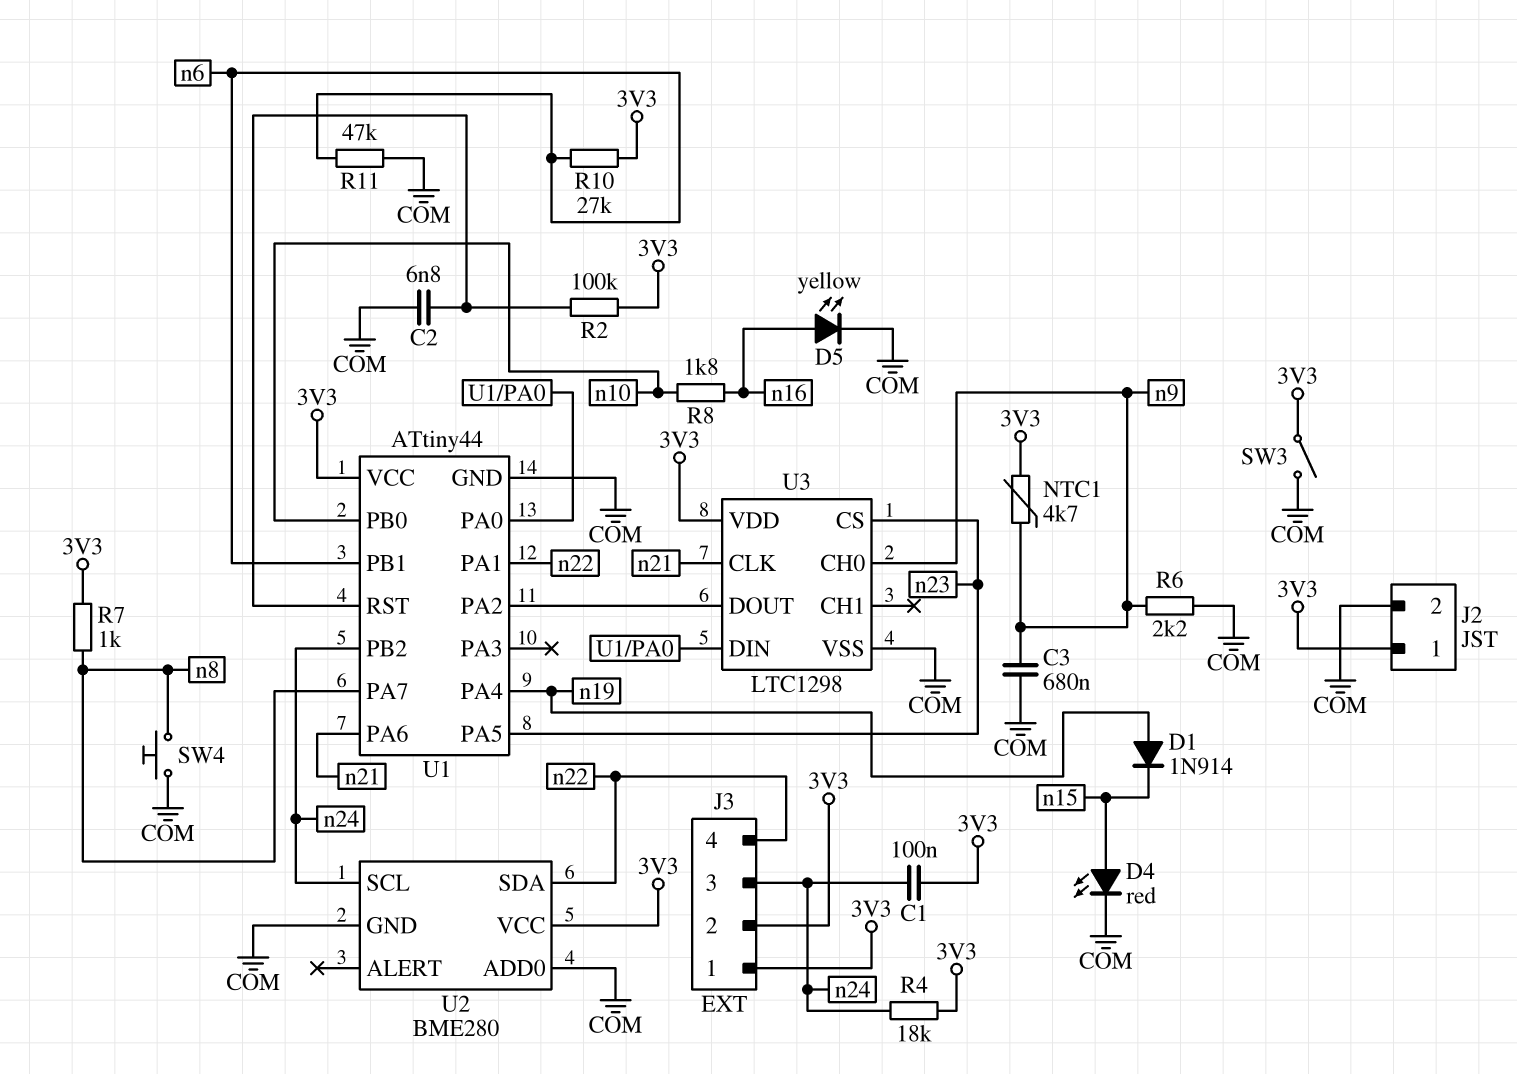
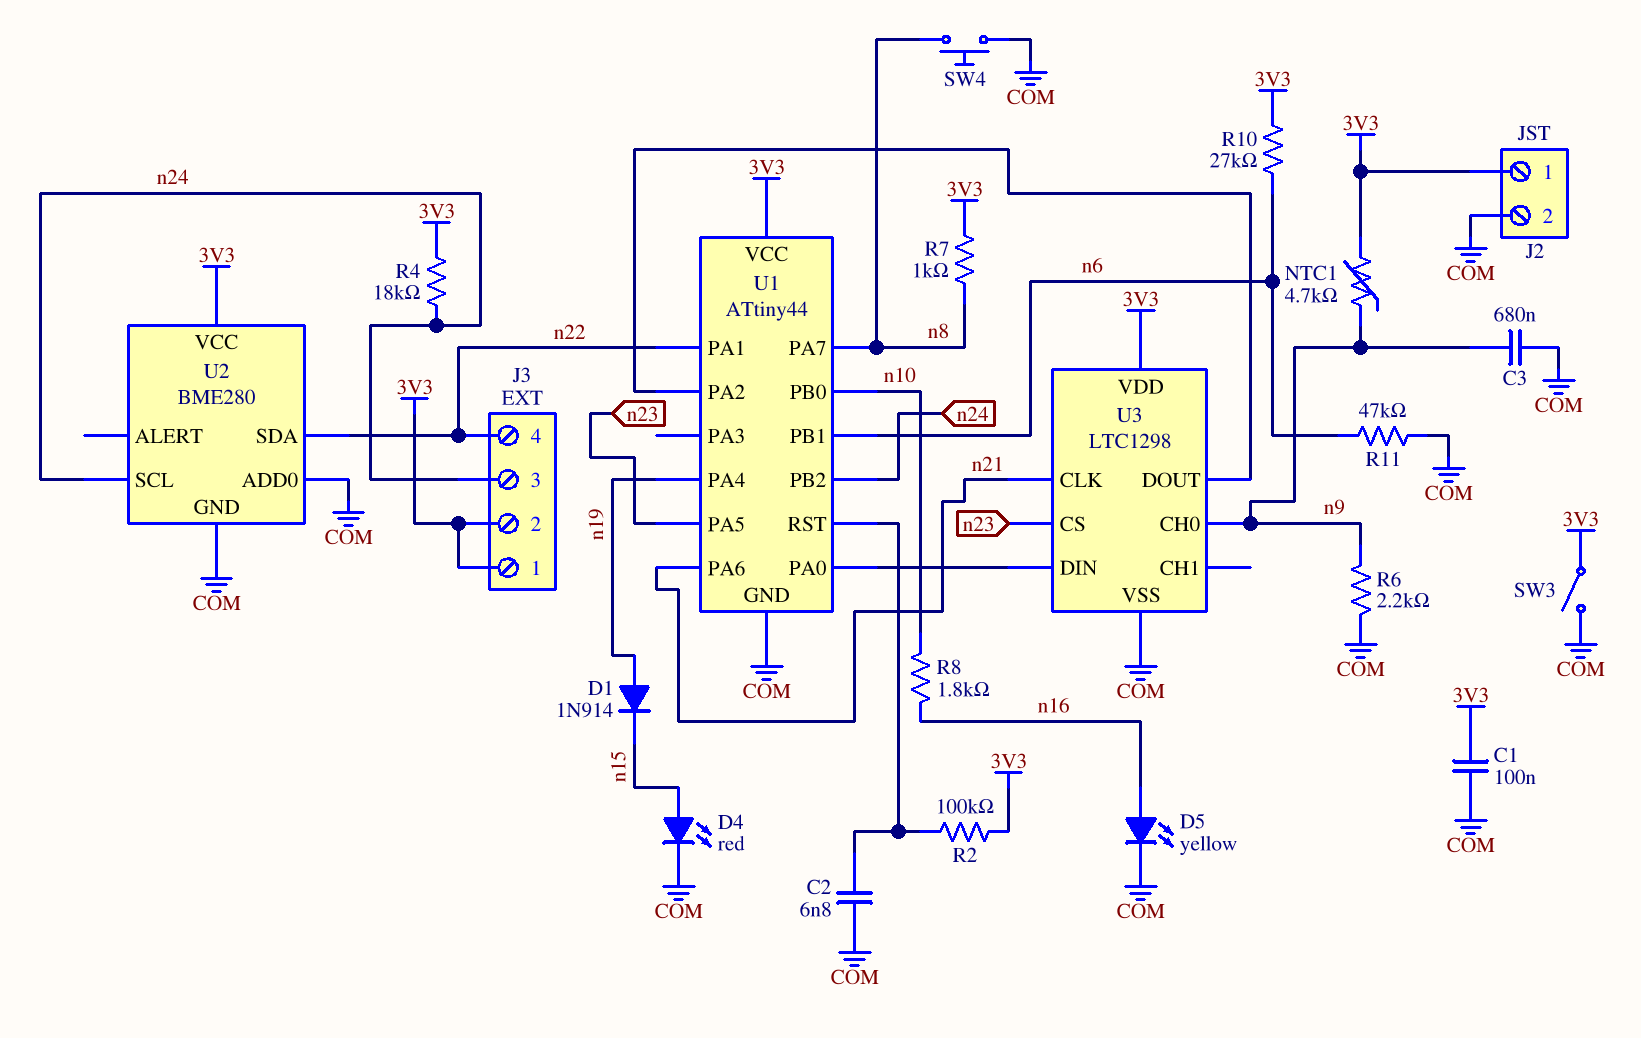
C1: 100nF (3V3, n24) -> 100nF (3V3, COM)

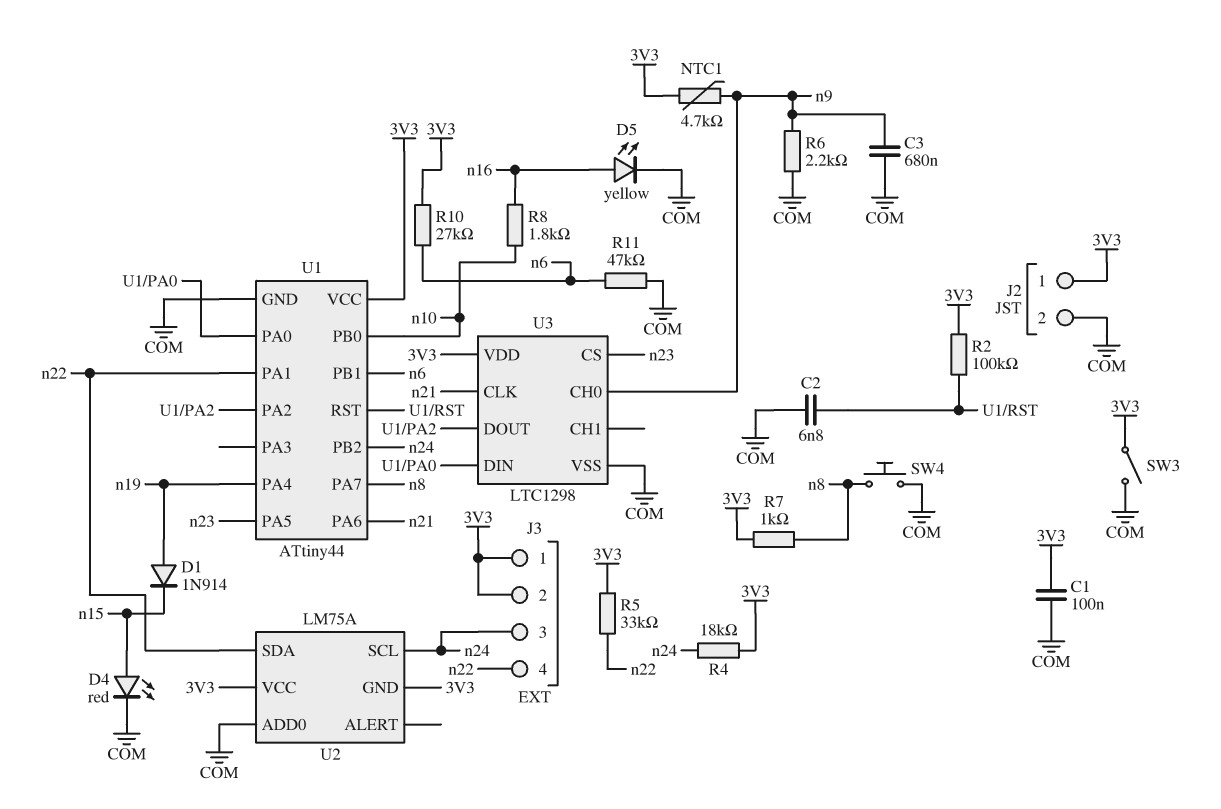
R5: none -> 33k (3V3, n22)
U2: BME280 -> LM75A
U2 pin GND: COM -> 3V3

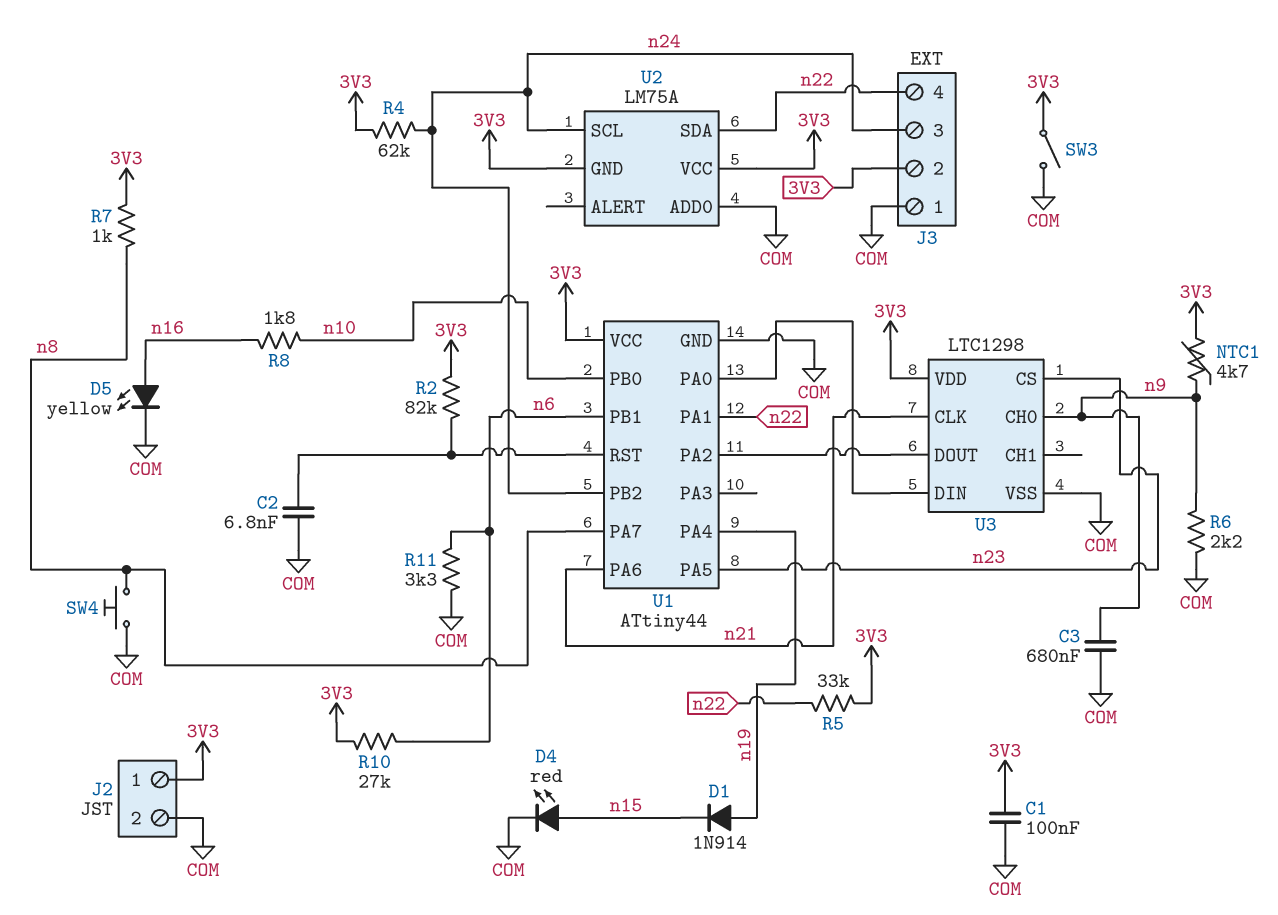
J3 pin 1: 3V3 -> COM
R2: 100k (3V3, U1/RST) -> 82k (3V3, U1/RST)
R4: 18k (3V3, n24) -> 62k (3V3, n24)
R11: 47k (COM, n6) -> 3.3k (COM, n6)

